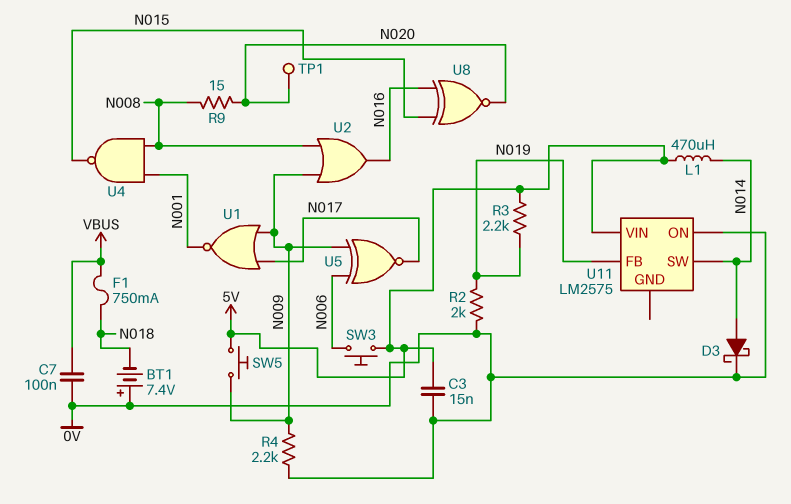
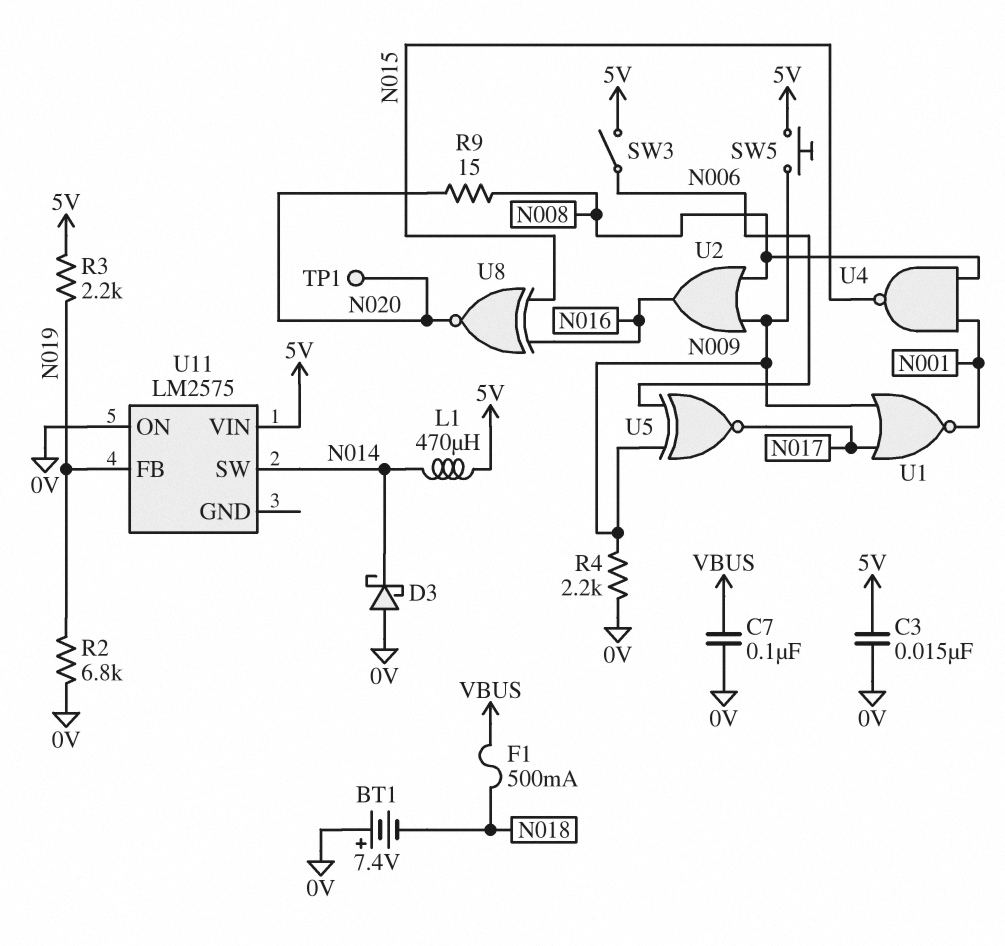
D3: schottky (A N014, K 0V) -> schottky (A 0V, K N014)
F1: 750mA (N018, VBUS) -> 500mA (N018, VBUS)
R2: 2k (0V, N019) -> 6.8k (0V, N019)
SW3: button (5V, N006) -> switch (5V, N006)

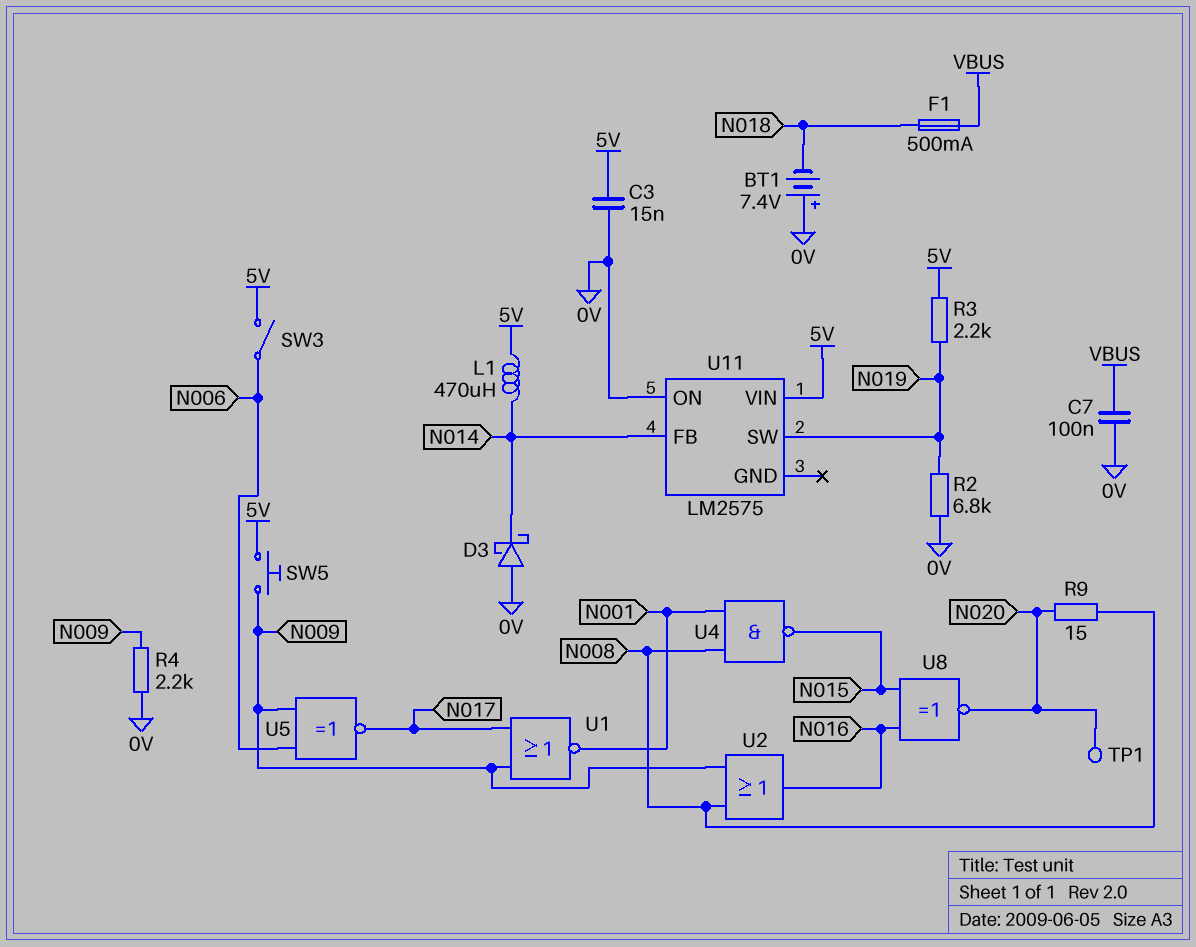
U11 pin FB: N019 -> N014
U11 pin SW: N014 -> N019

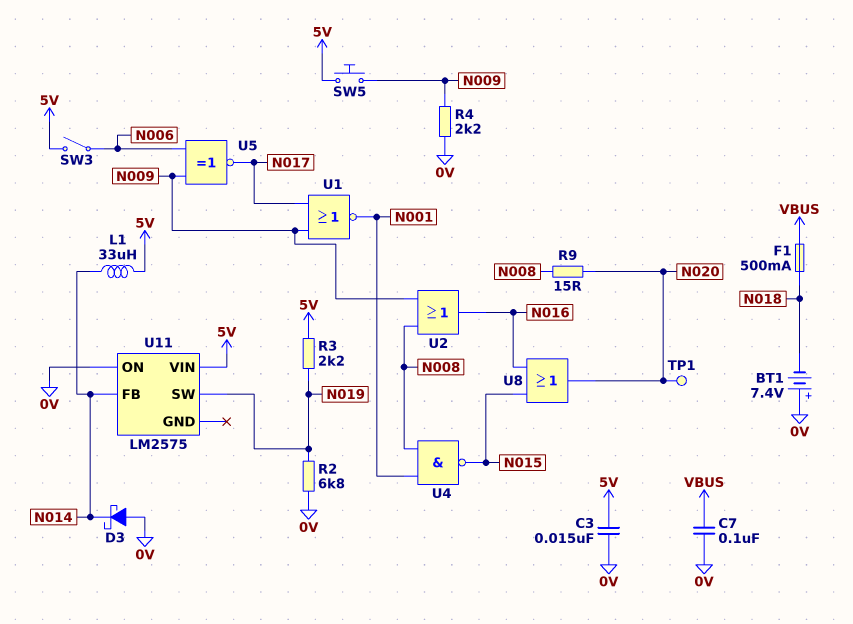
L1: 470uH (5V, N014) -> 33uH (5V, N014)
U8: XNOR (in N015, in N016, out N020) -> OR (in N015, in N016, out N020)

